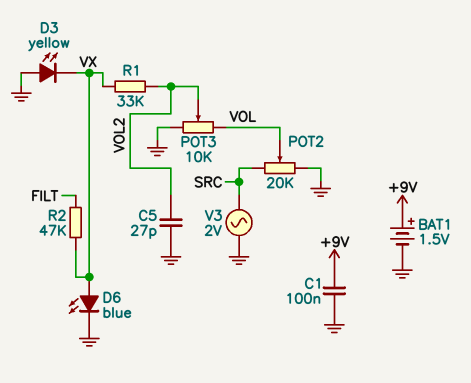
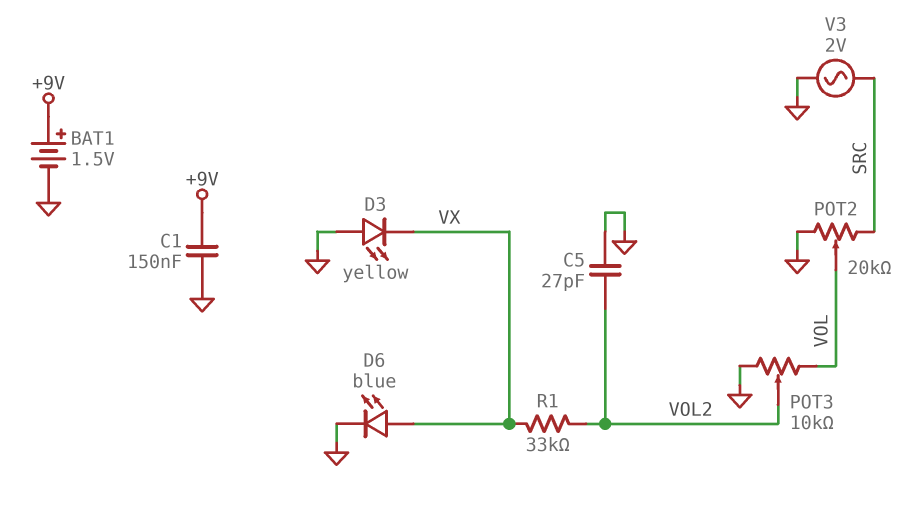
C1: 100nF (+9V, GND) -> 150nF (+9V, GND)
R2: 47k (FILT, VX) -> none

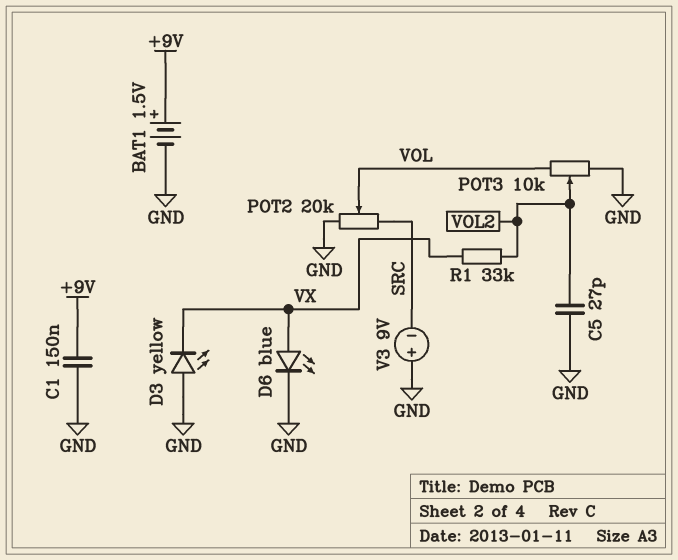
V3: AC 2V (GND, SRC) -> 9V (plus GND, minus SRC)

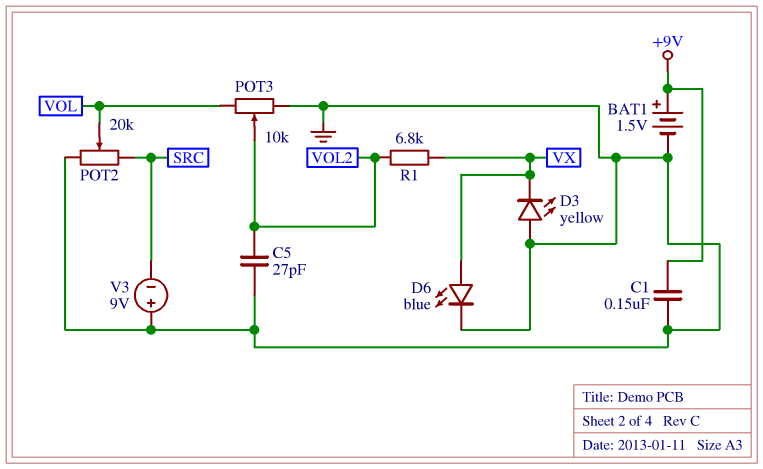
R1: 33k (VOL2, VX) -> 6.8k (VOL2, VX)

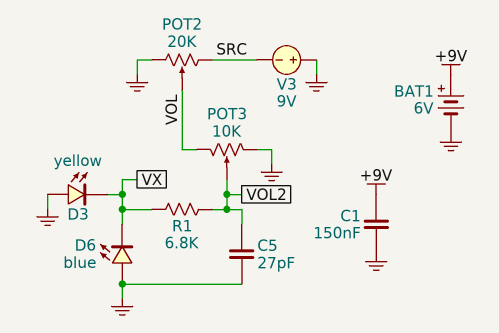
BAT1: 1.5V (plus +9V, minus GND) -> 6V (plus +9V, minus GND)
D6: LED blue (A VX, K GND) -> LED blue (A GND, K VX)

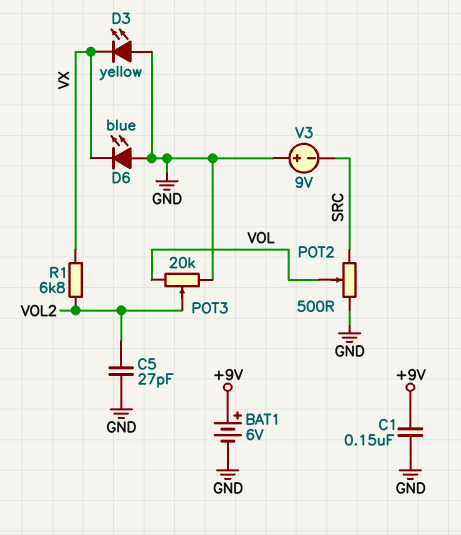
POT2: 20k (GND, SRC, wiper VOL) -> 500 (GND, SRC, wiper VOL)
POT3: 10k (GND, VOL, wiper VOL2) -> 20k (GND, VOL, wiper VOL2)

